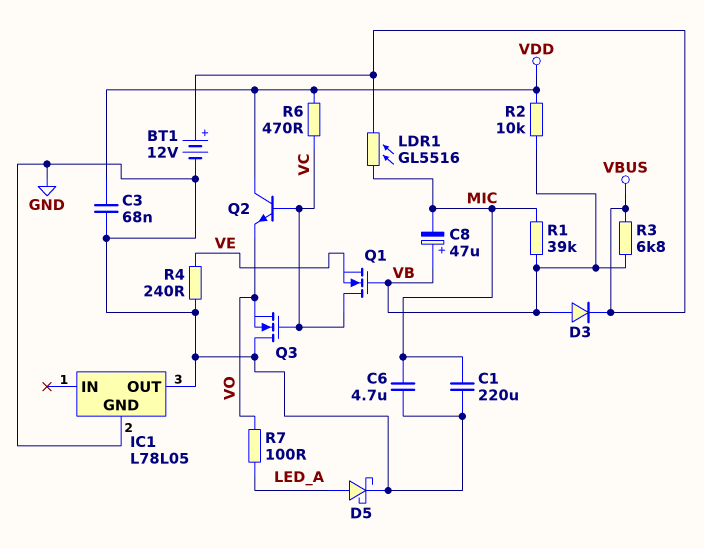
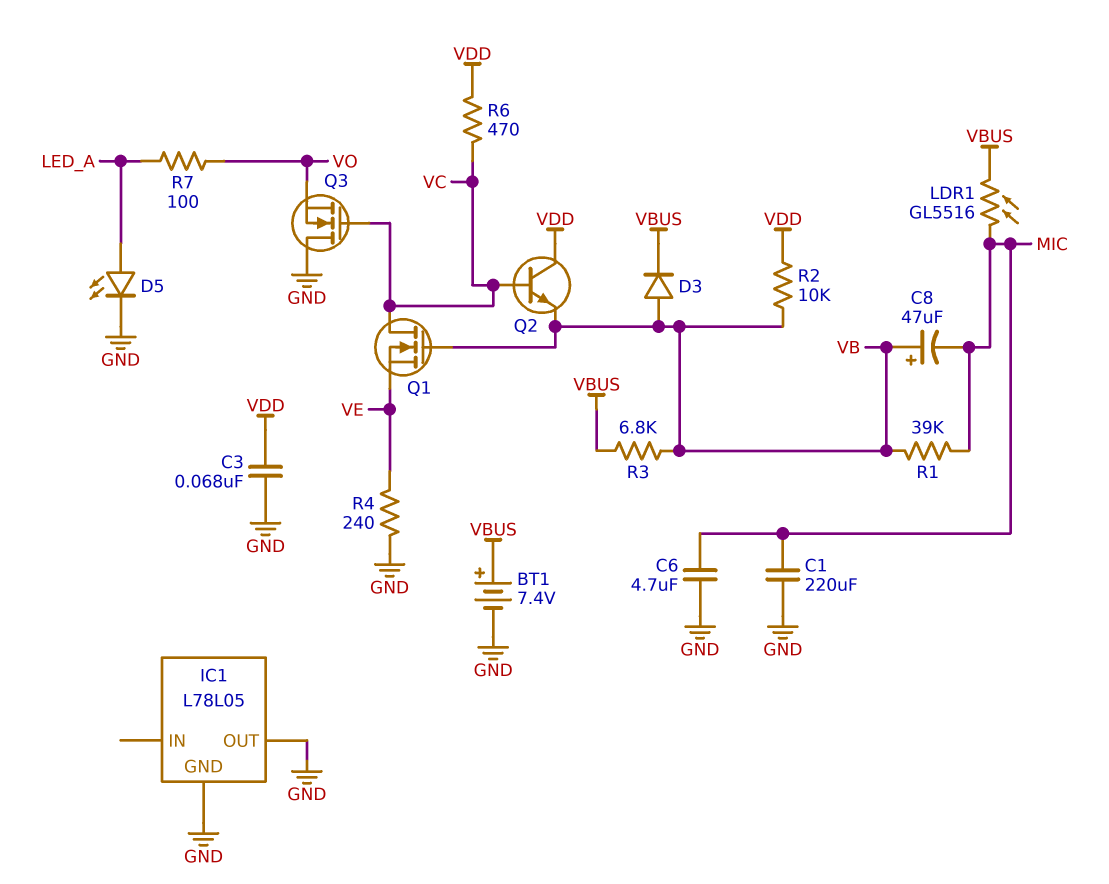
BT1: 12V (plus VBUS, minus GND) -> 7.4V (plus VBUS, minus GND)
D5: schottky (A LED_A, K GND) -> LED (A LED_A, K GND)
Q2: NPN (B VC, C VDD, E VO) -> NPN (B VC, C VDD, E VB)

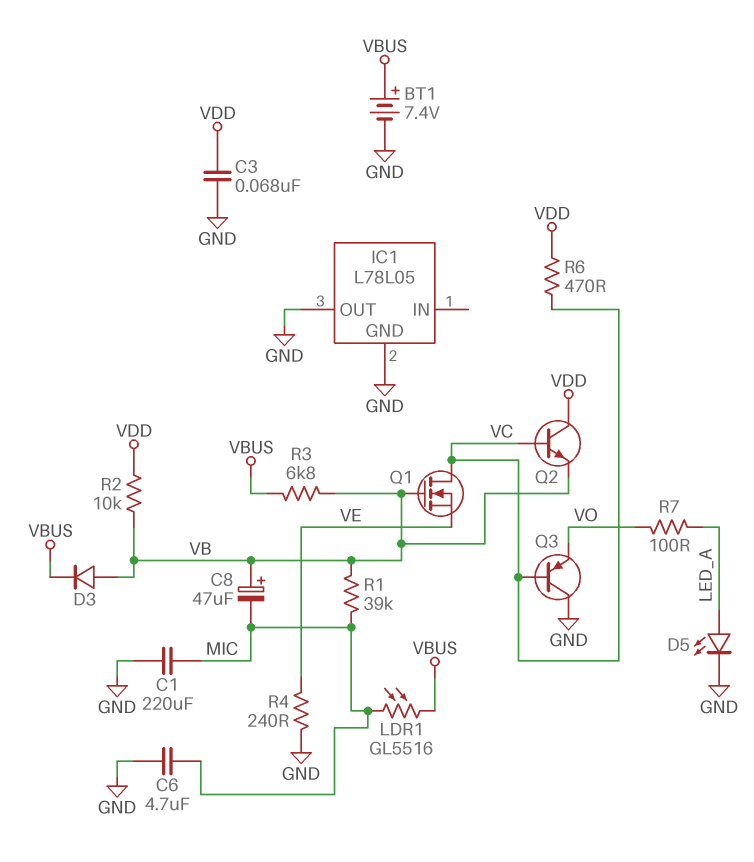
Q3: NMOS (G VC, D GND, S VO) -> PNP (B VC, C GND, E VO)

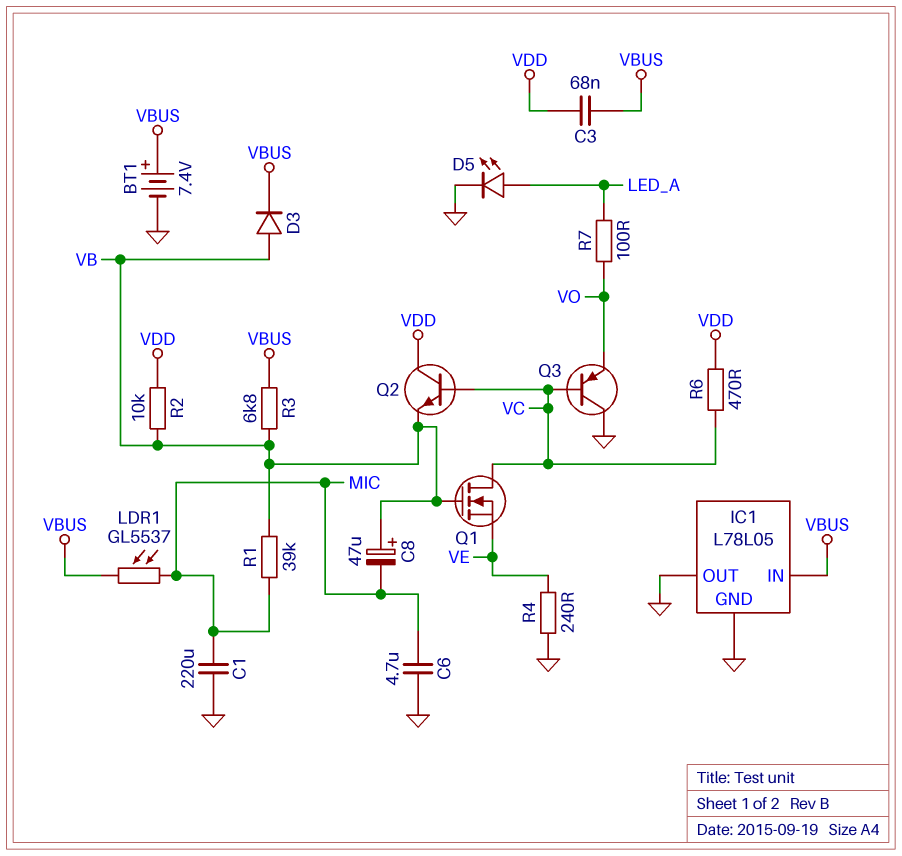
C3: 68nF (GND, VDD) -> 68nF (VBUS, VDD)
IC1 pin IN: none -> VBUS
LDR1: GL5516 (MIC, VBUS) -> GL5537 (MIC, VBUS)

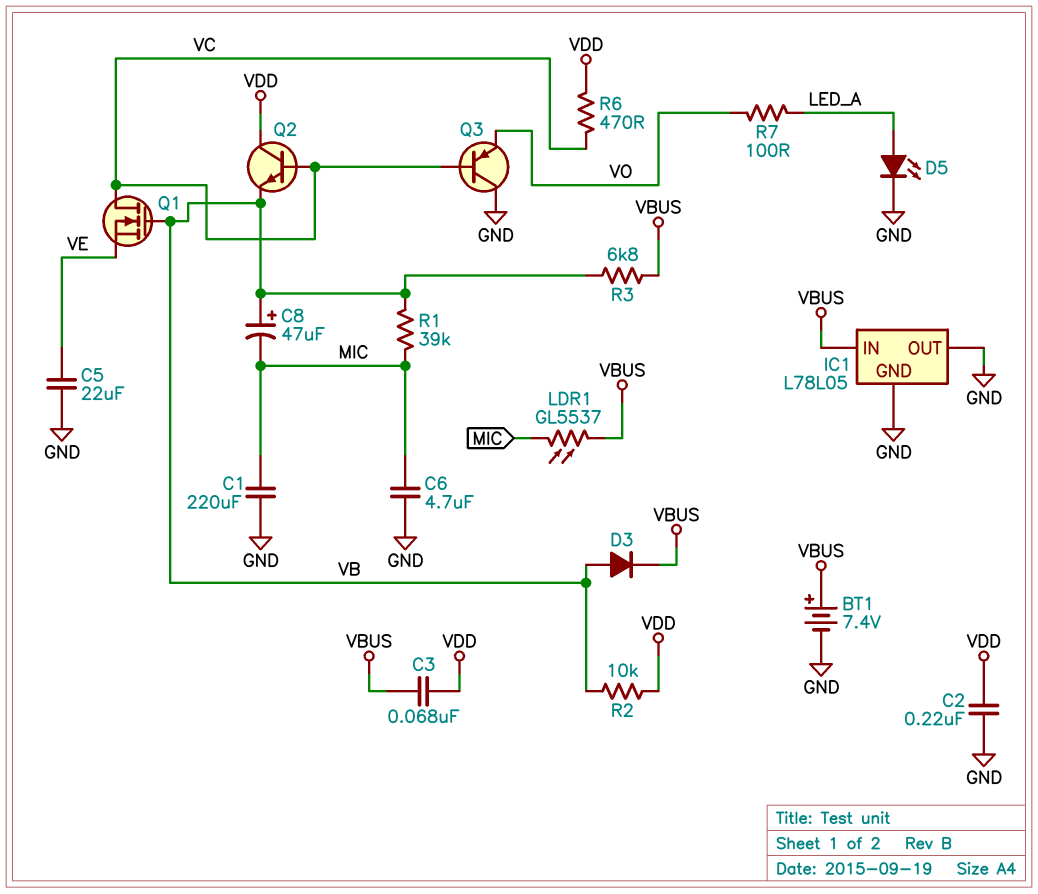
C2: none -> 220nF (GND, VDD)
C5: none -> 22uF (GND, VE)
R4: 240 (GND, VE) -> none

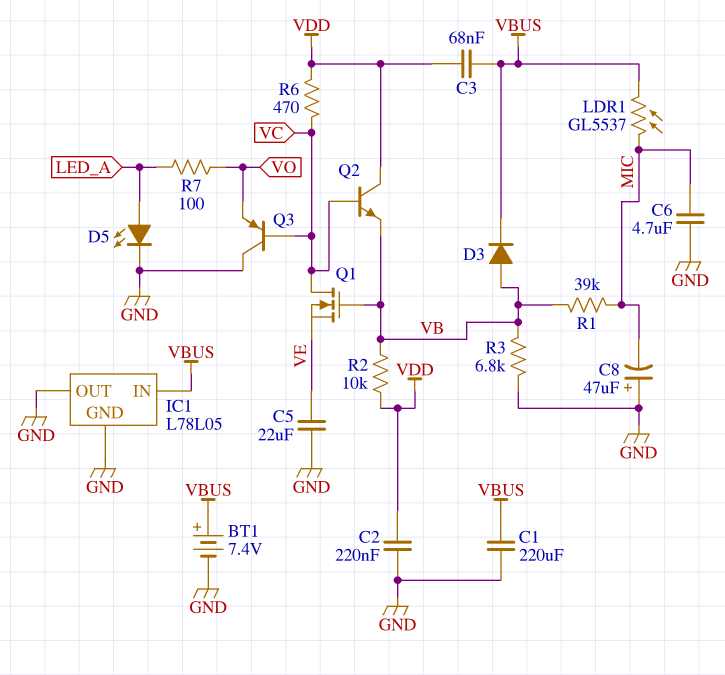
C1: 220uF (GND, MIC) -> 220uF (GND, VBUS)
C8: 47uF (plus VB, minus MIC) -> 47uF (plus GND, minus MIC)
R3: 6.8k (VB, VBUS) -> 6.8k (GND, VB)

